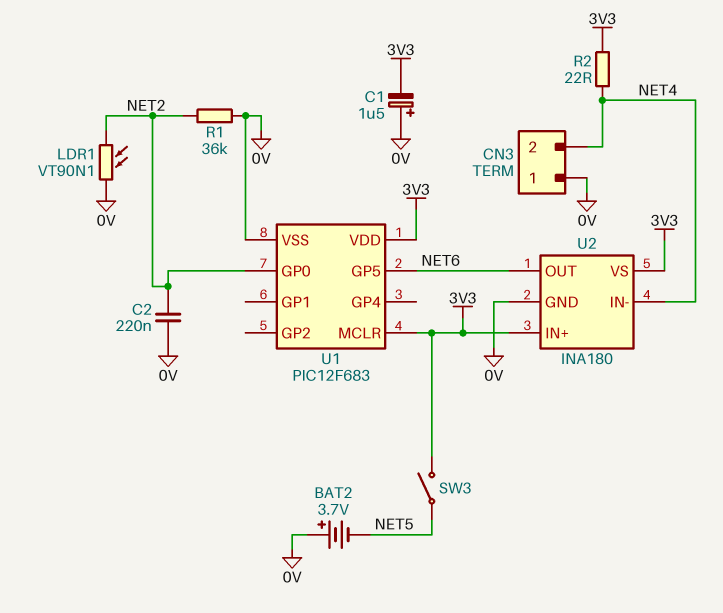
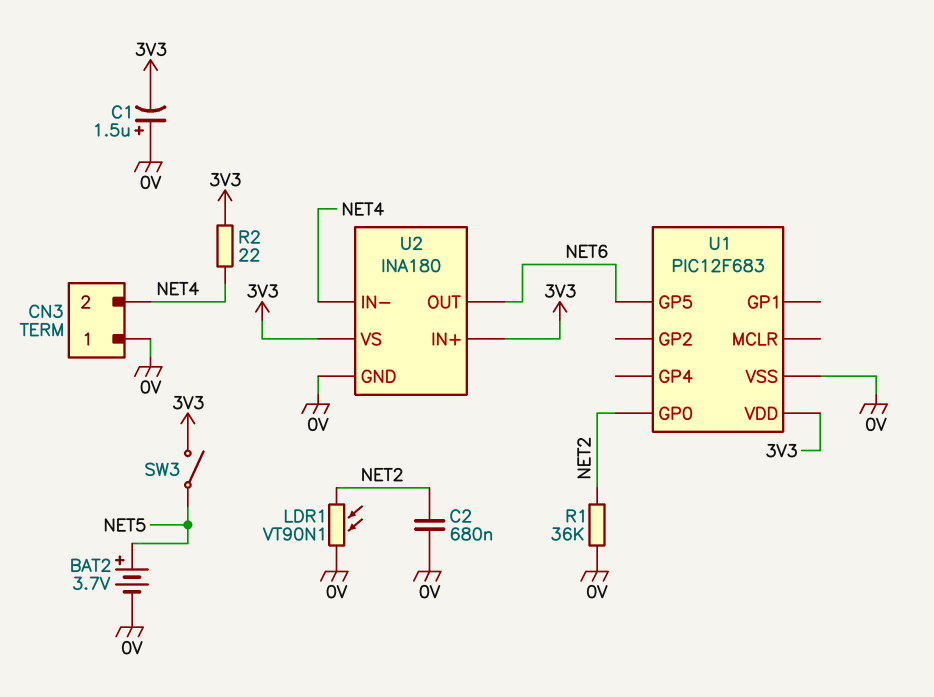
BAT2: 3.7V (plus 0V, minus NET5) -> 3.7V (plus NET5, minus 0V)
C2: 220nF (0V, NET2) -> 680nF (0V, NET2)
U1 pin MCLR: 3V3 -> none

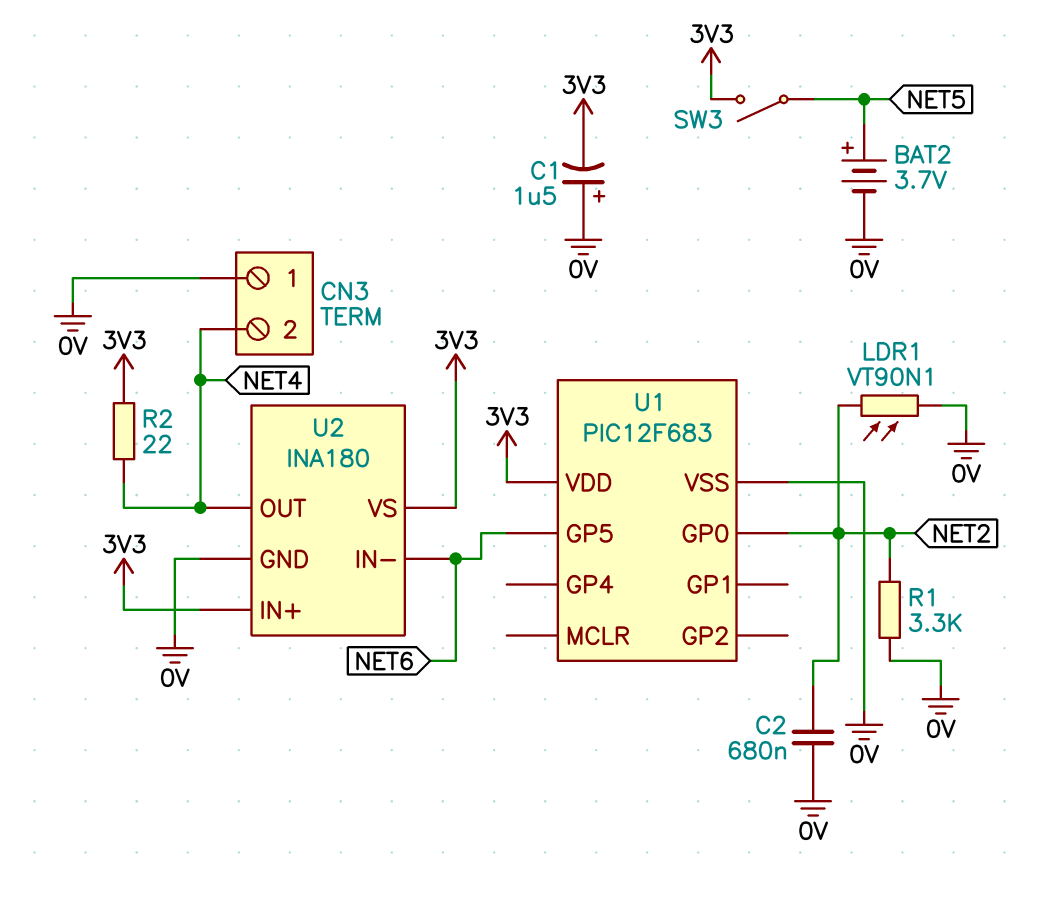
R1: 36k (0V, NET2) -> 3.3k (0V, NET2)
U2 pin IN-: NET4 -> NET6
U2 pin OUT: NET6 -> NET4

